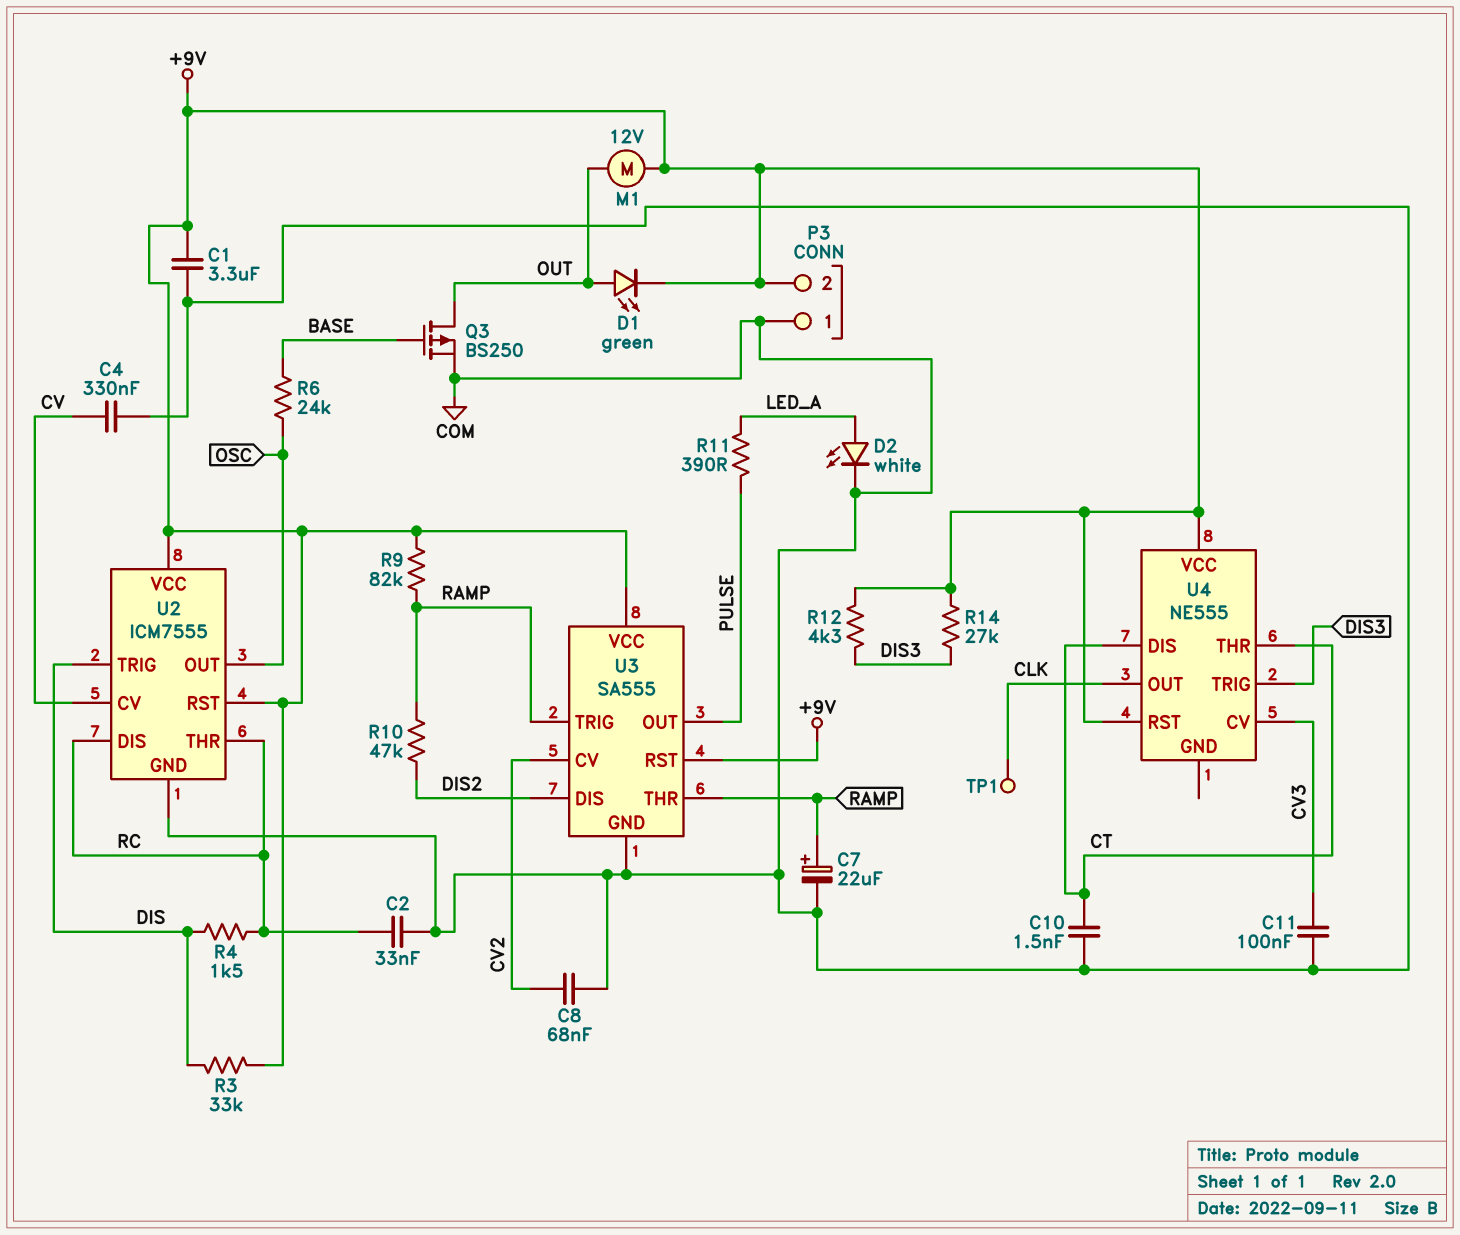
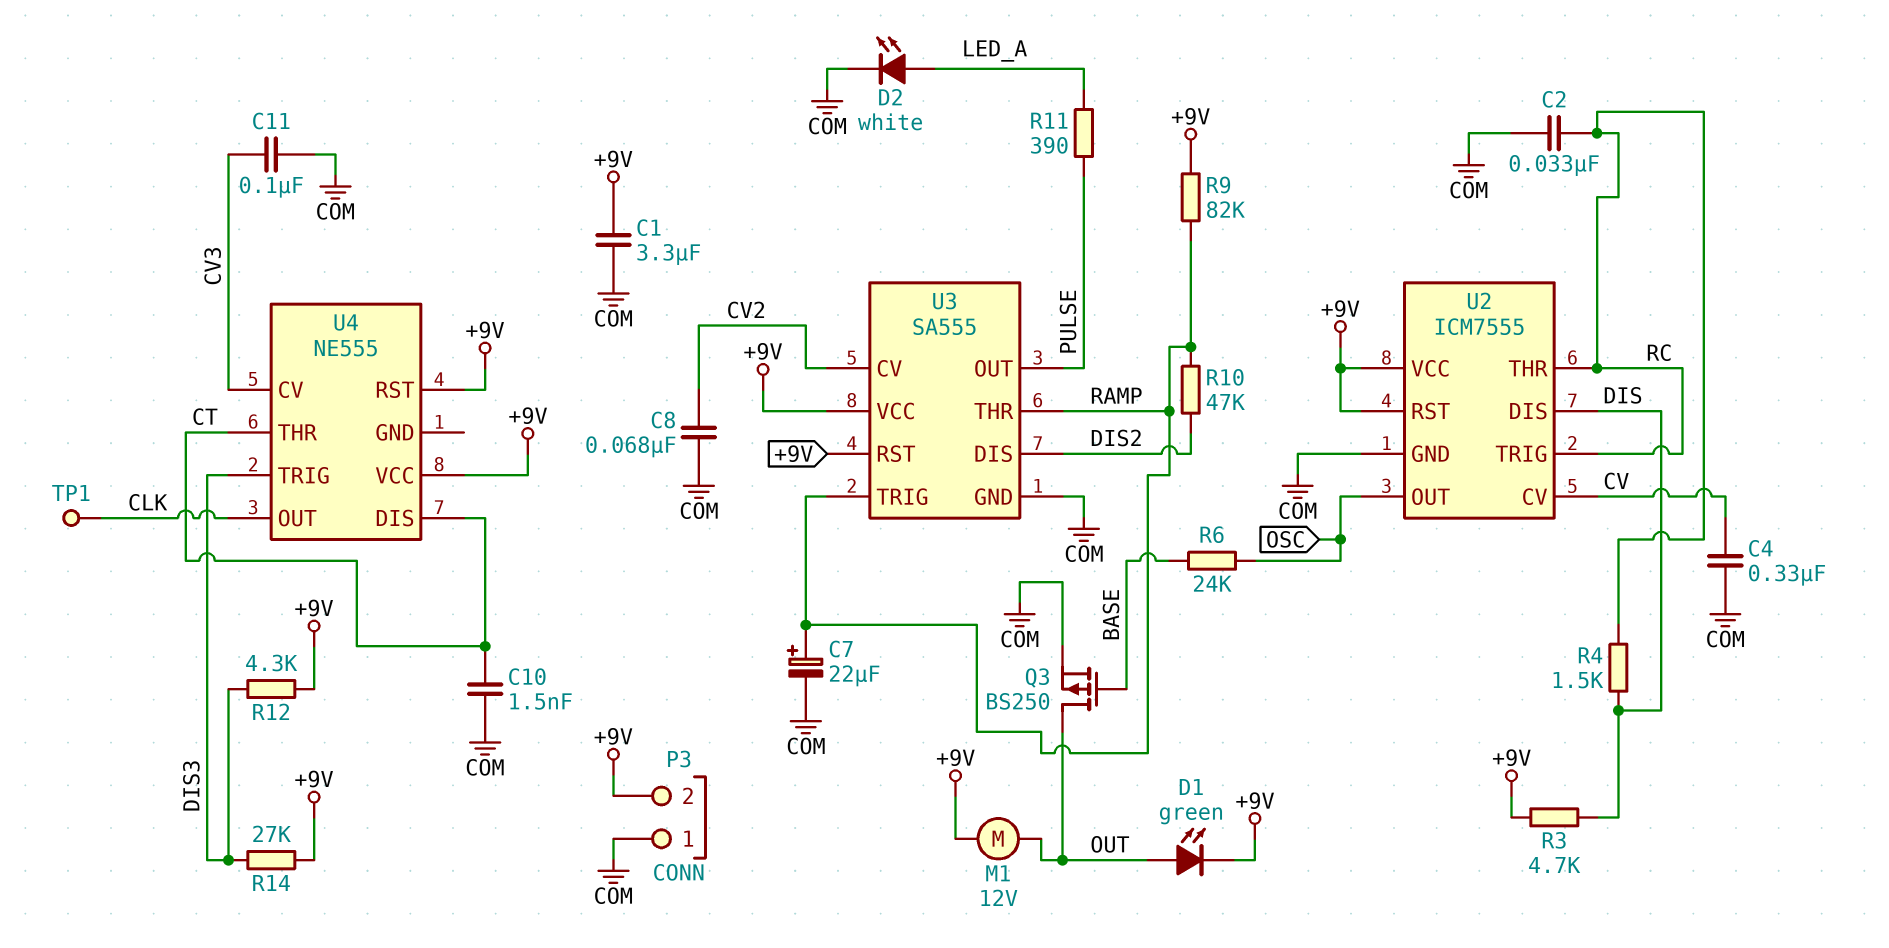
R3: 33k (+9V, DIS) -> 4.7k (+9V, DIS)
U2 pin DIS: RC -> DIS
U2 pin TRIG: DIS -> RC

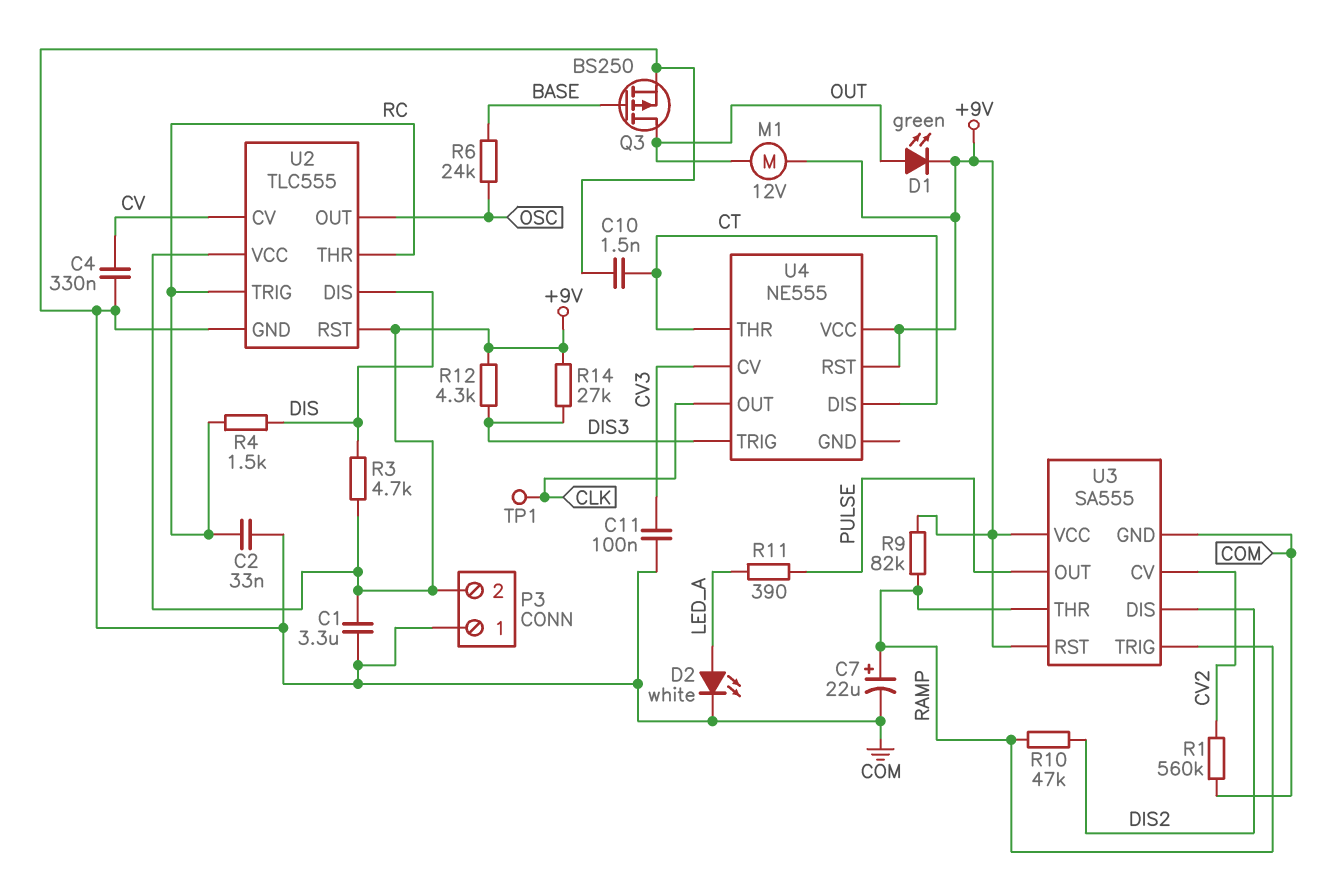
C8: 68nF (COM, CV2) -> none
R1: none -> 560k (COM, CV2)
U2: ICM7555 -> TLC555

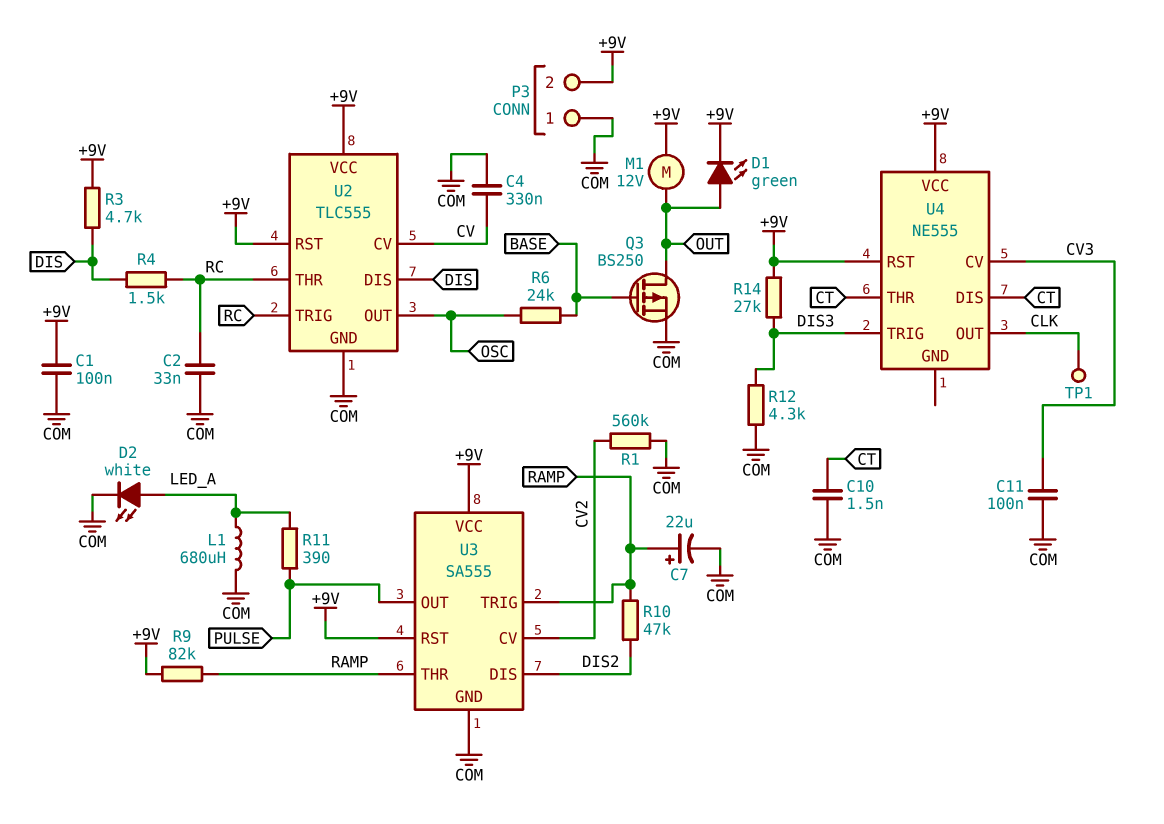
C1: 3.3uF (+9V, COM) -> 100nF (+9V, COM)
L1: none -> 680uH (COM, LED_A)
R12: 4.3k (+9V, DIS3) -> 4.3k (COM, DIS3)

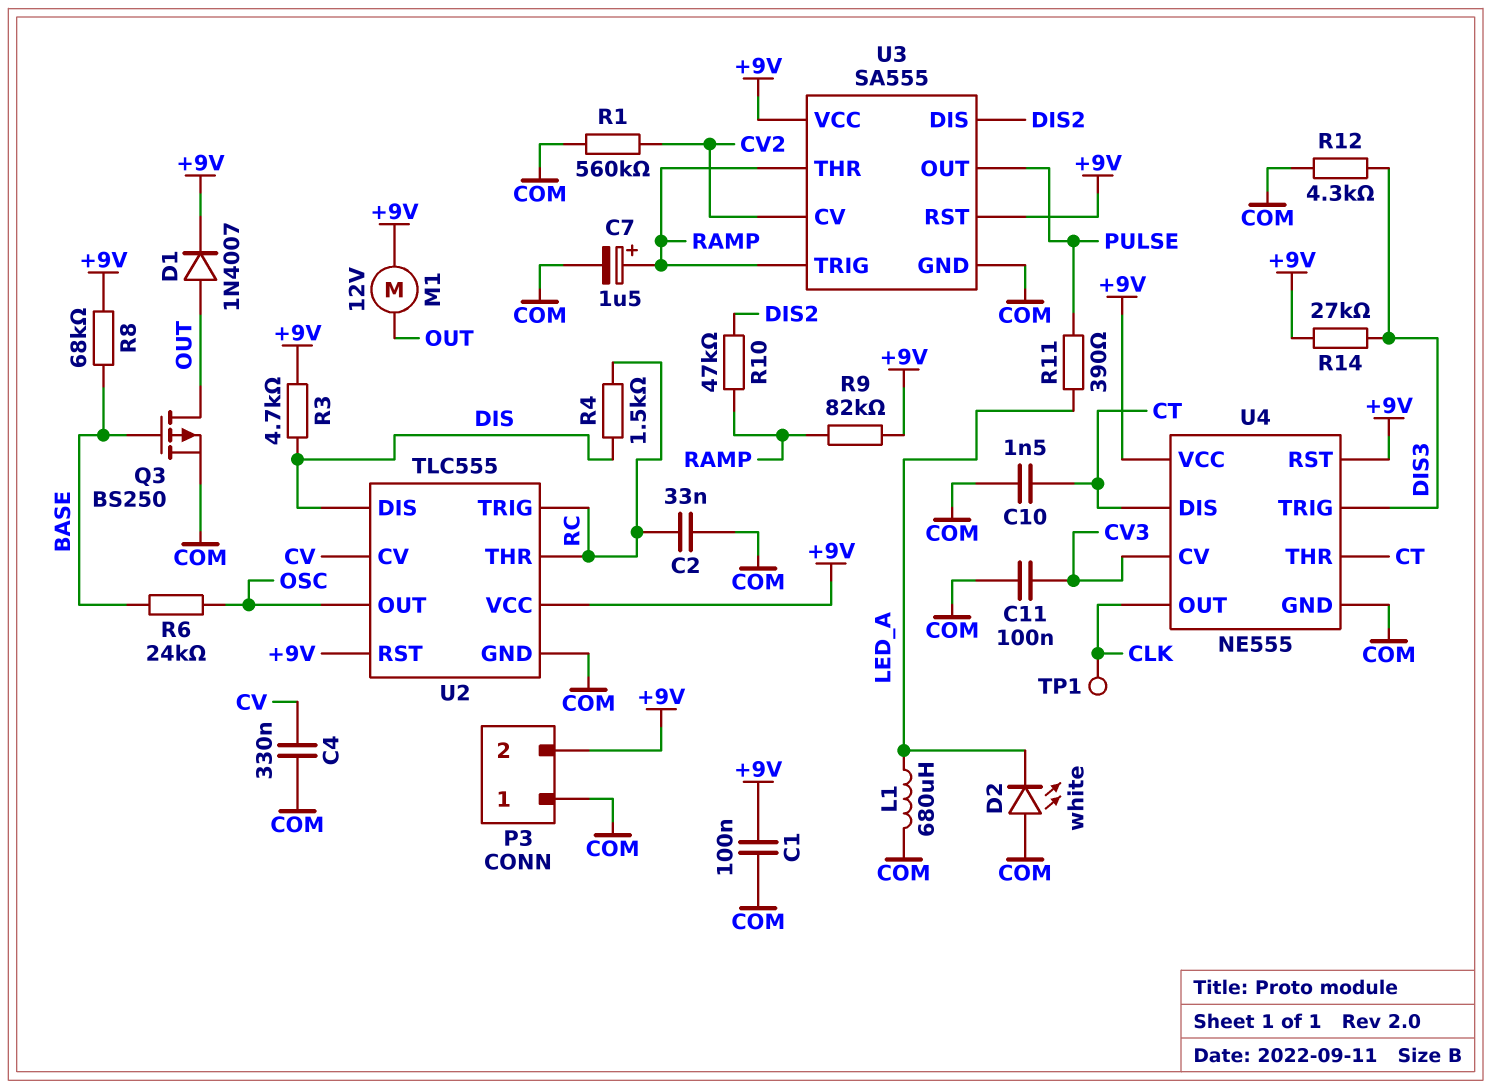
C7: 22uF (plus RAMP, minus COM) -> 1.5uF (plus RAMP, minus COM)
D1: LED green (A OUT, K +9V) -> diode 1N4007 (A OUT, K +9V)
D2: LED white (A LED_A, K COM) -> LED white (A COM, K LED_A)
R8: none -> 68k (+9V, BASE)
U4 pin GND: none -> COM

